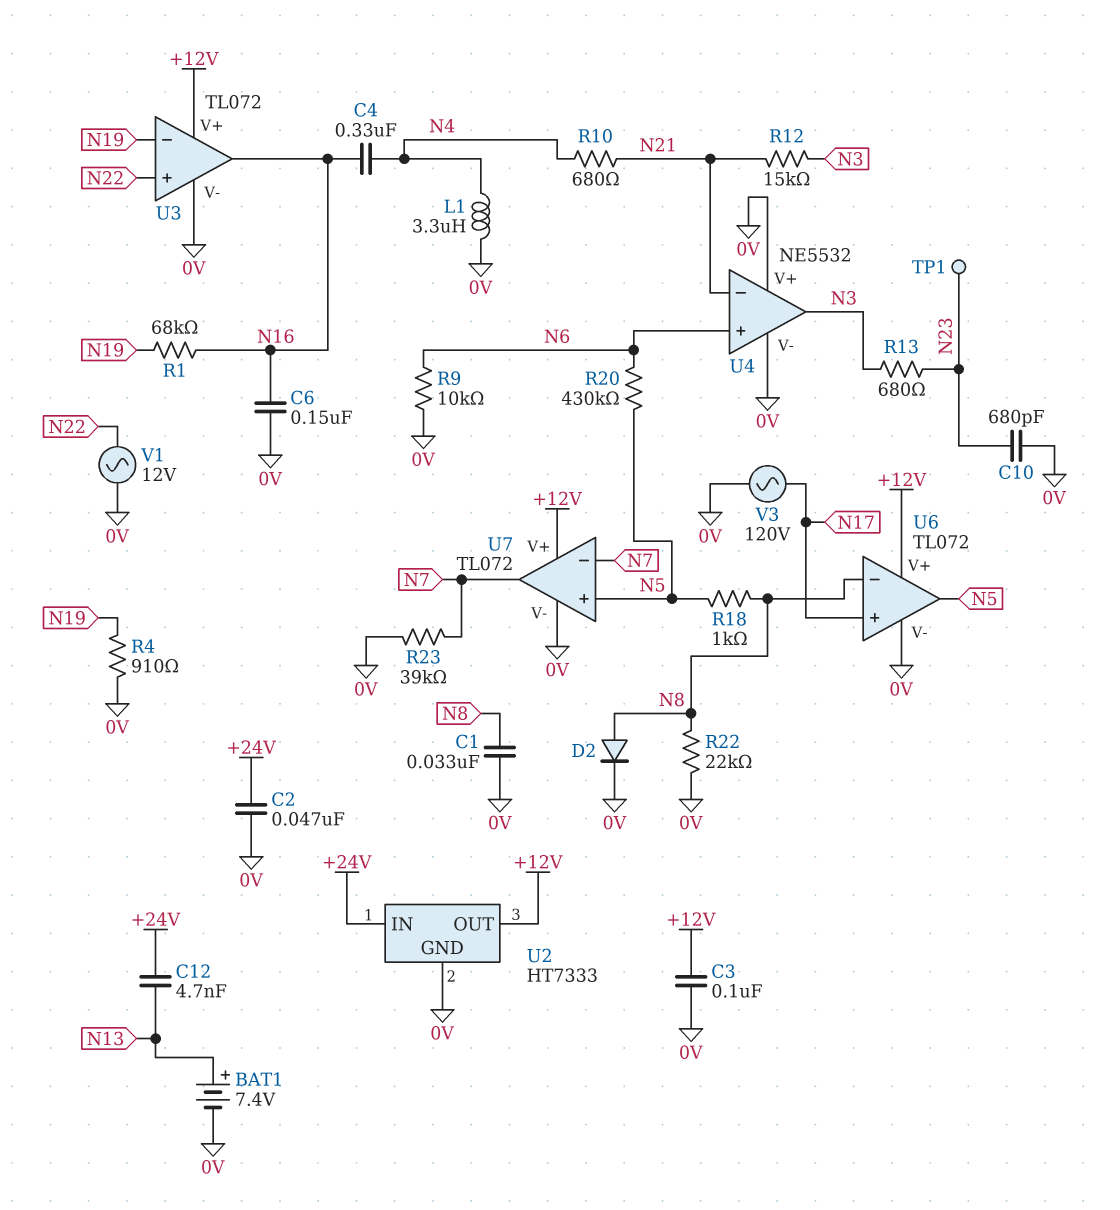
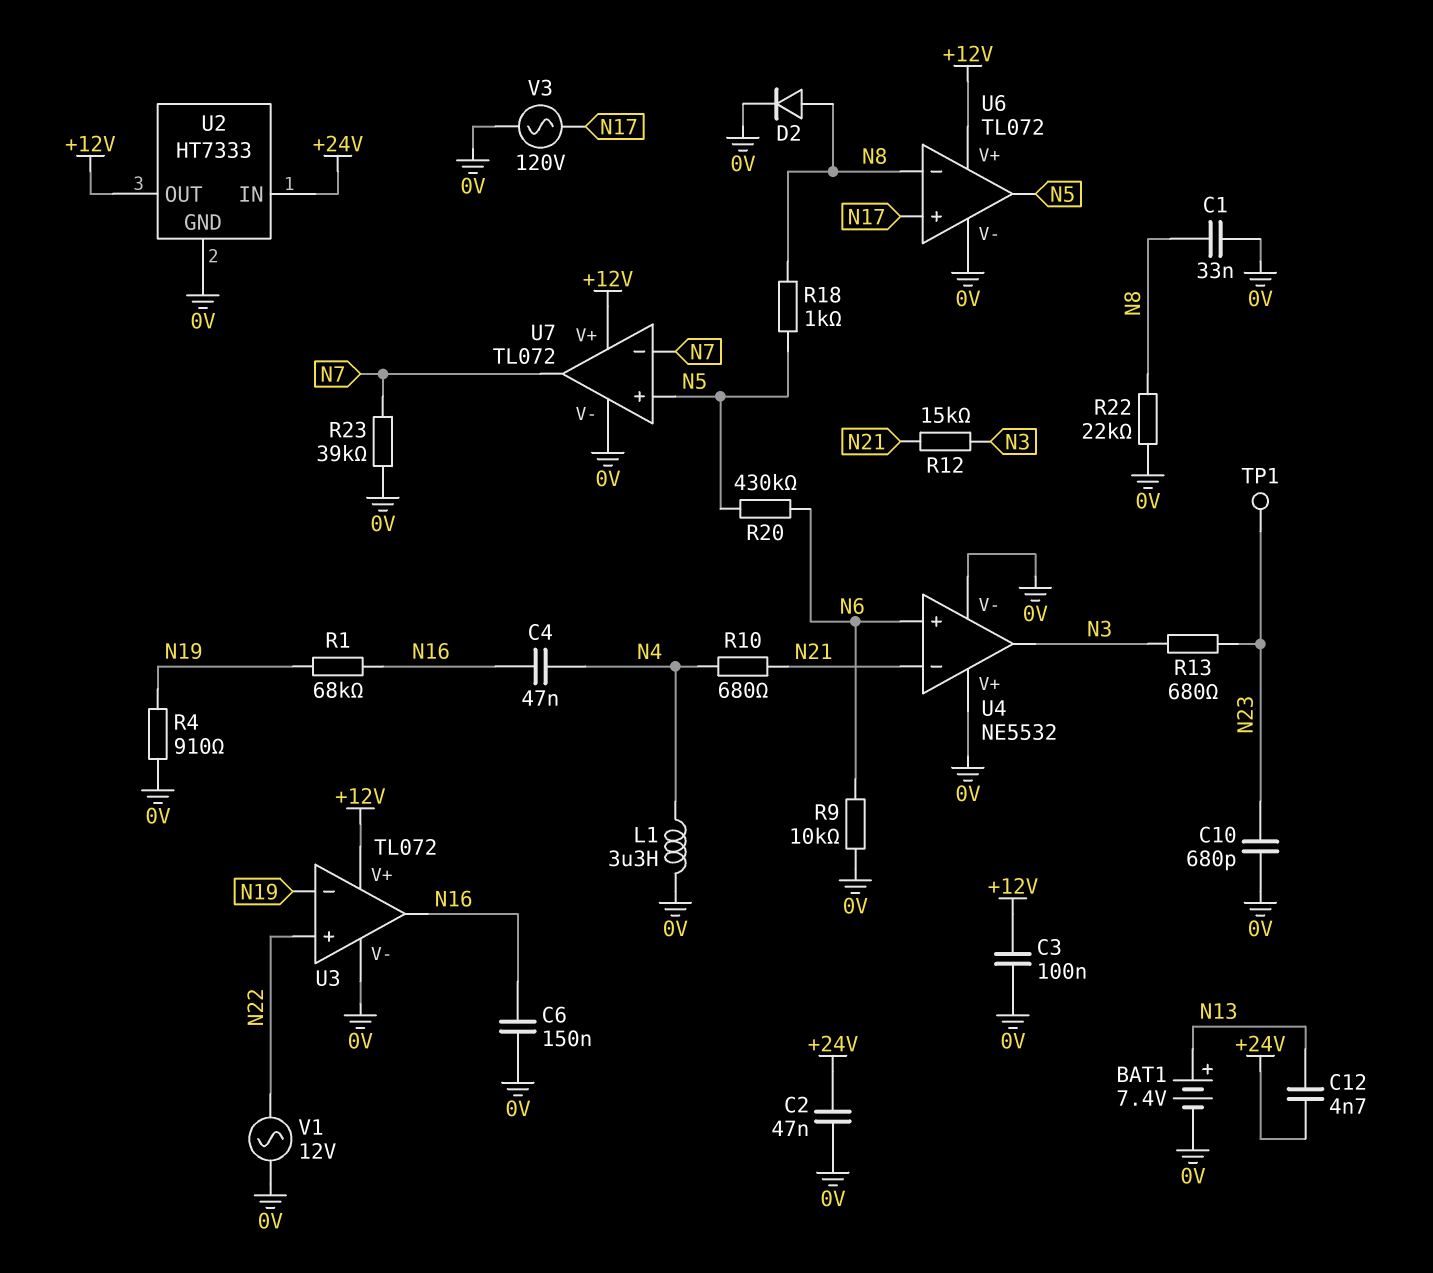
C4: 330nF (N4, N16) -> 47nF (N4, N16)

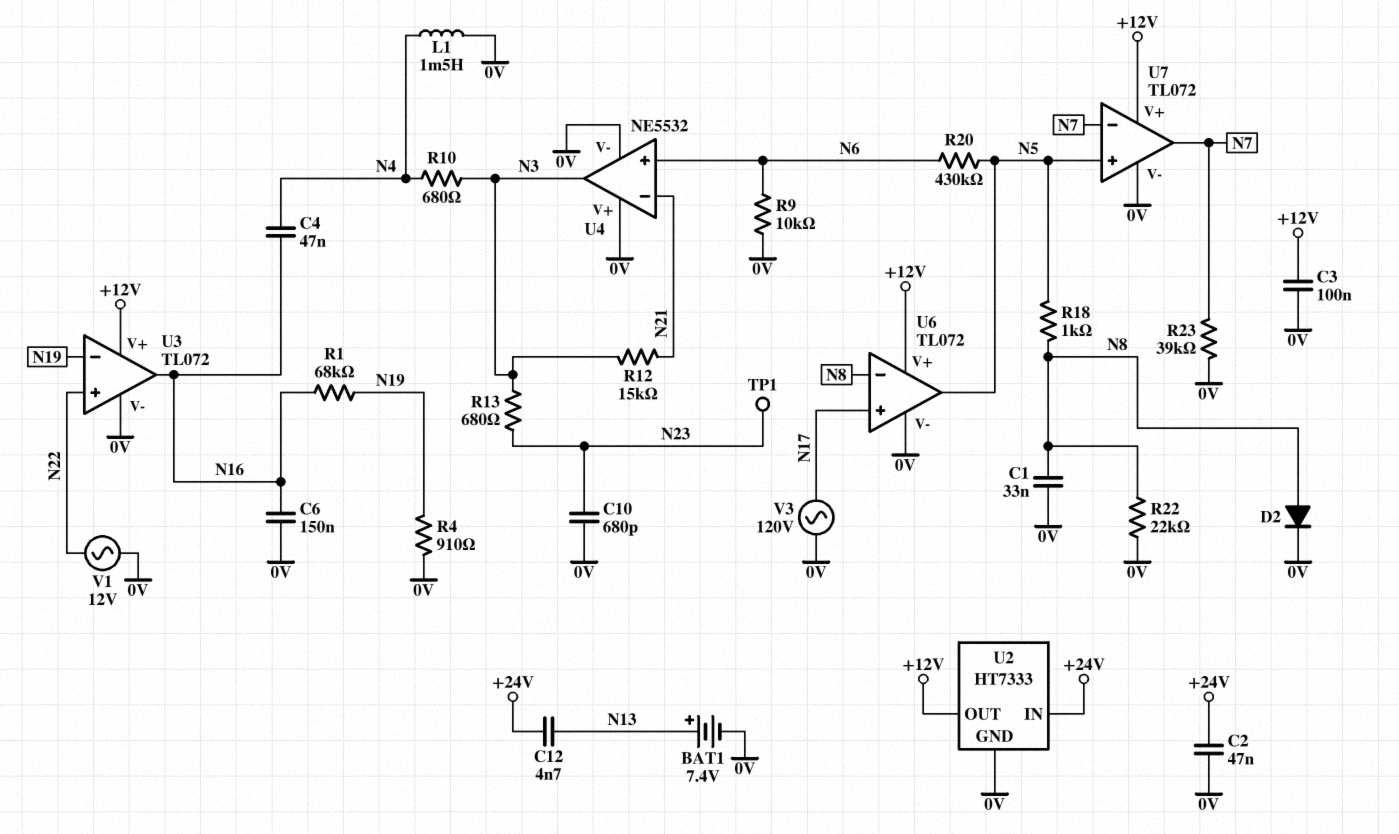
L1: 3.3uH (0V, N4) -> 1.5mH (0V, N4)
R10: 680 (N4, N21) -> 680 (N3, N4)

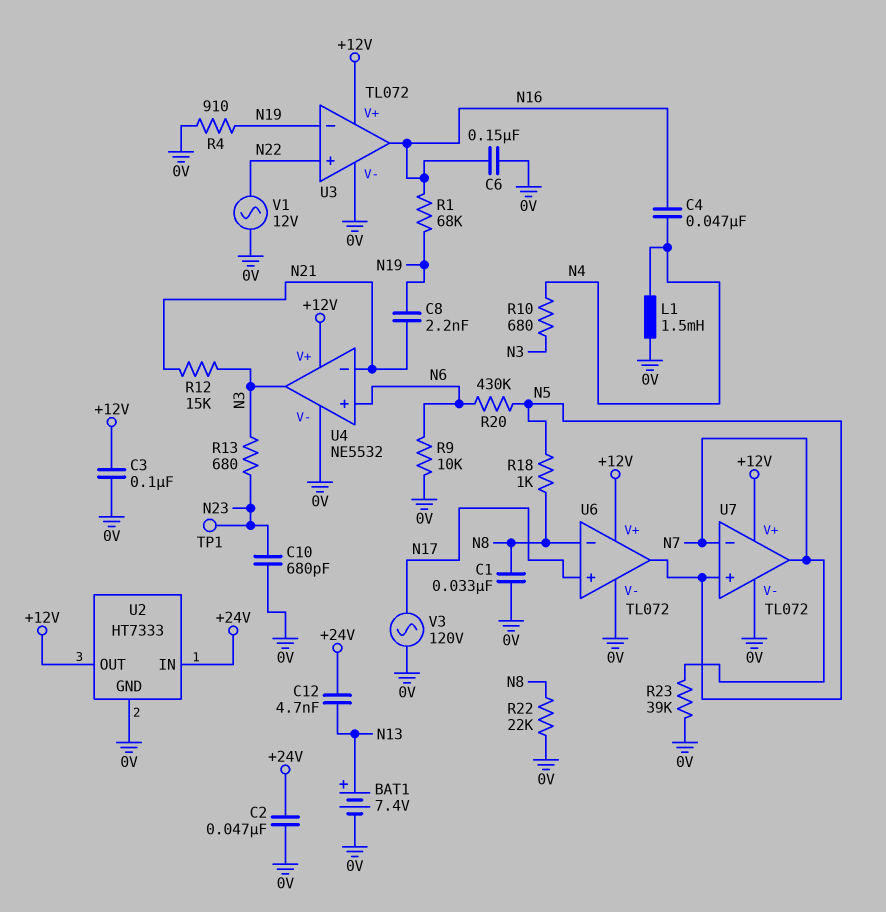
C8: none -> 2.2nF (N19, N21)
D2: diode (A N8, K 0V) -> none
U4 pin V+: 0V -> +12V

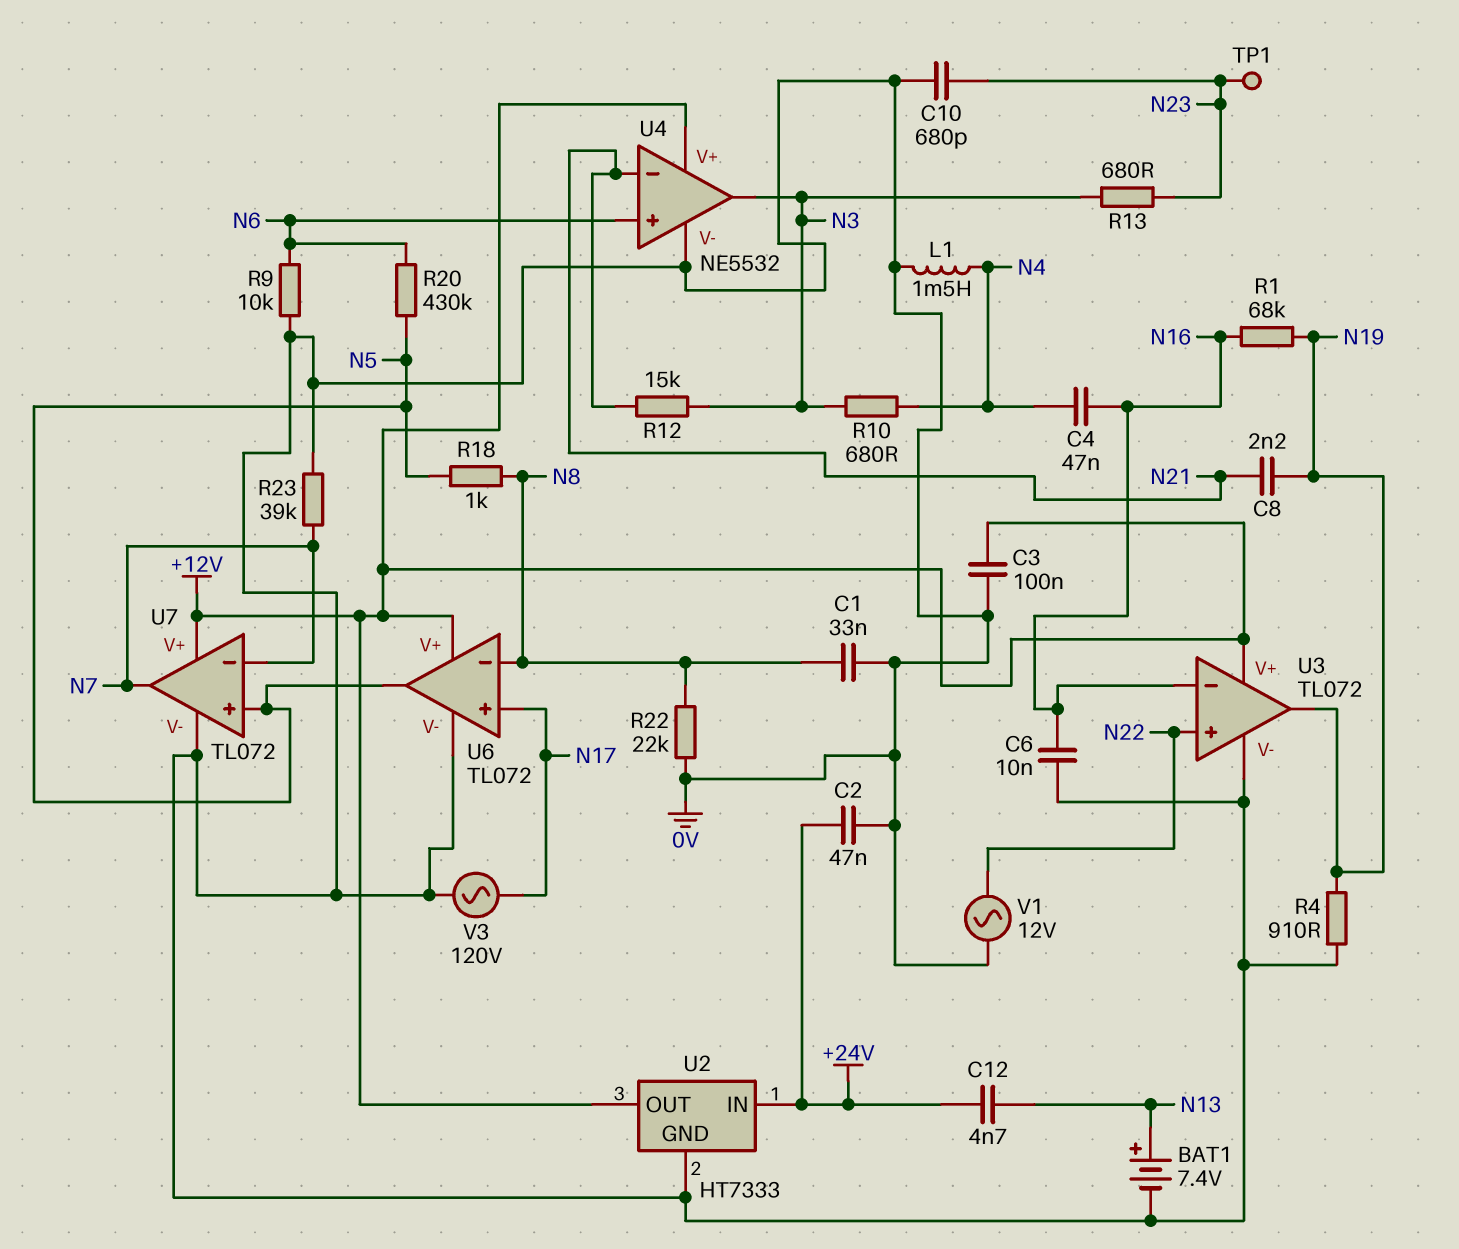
C6: 150nF (0V, N16) -> 10nF (0V, N16)
U3 pin in-: N19 -> N16
U3 pin out: N16 -> N19

